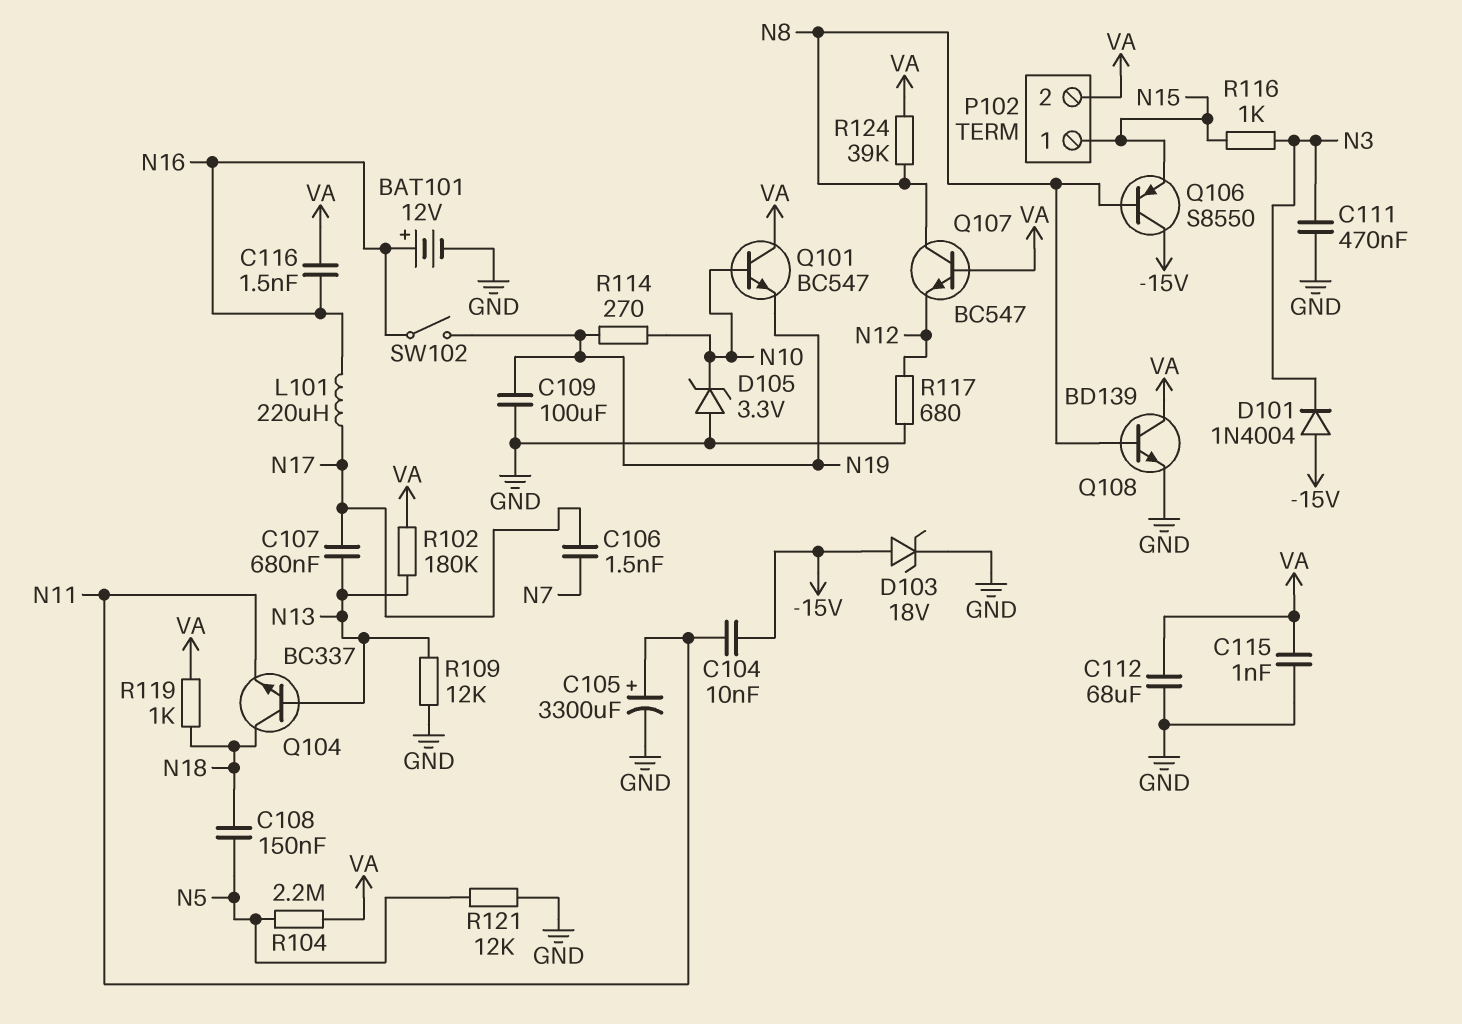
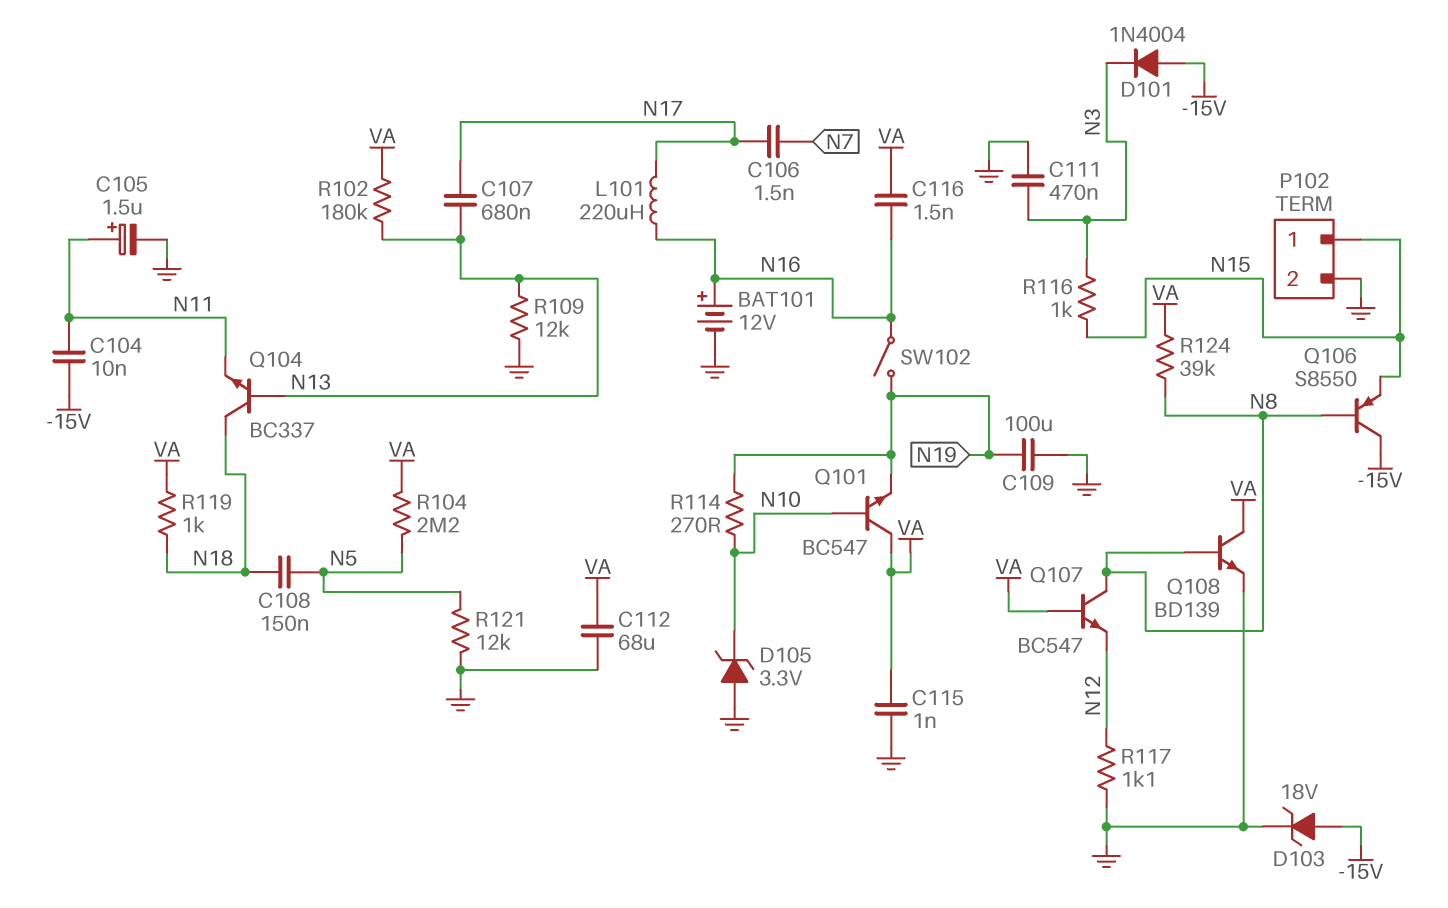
C105: 3300uF (plus N11, minus GND) -> 1.5uF (plus N11, minus GND)
P102 pin 2: VA -> GND
R117: 680 (GND, N12) -> 1.1k (GND, N12)

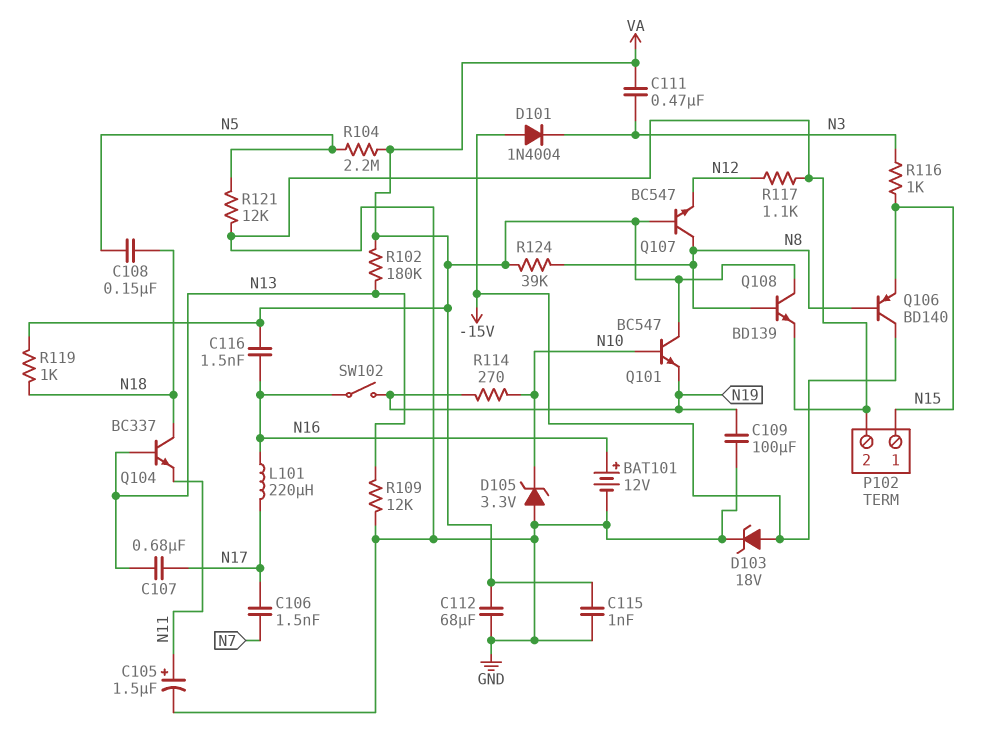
C104: 10nF (-15V, N11) -> none
C111: 470nF (GND, N3) -> 470nF (N3, VA)
Q106: PNP S8550 (B N8, C -15V, E N15) -> PNP BD140 (B N8, C -15V, E N15)

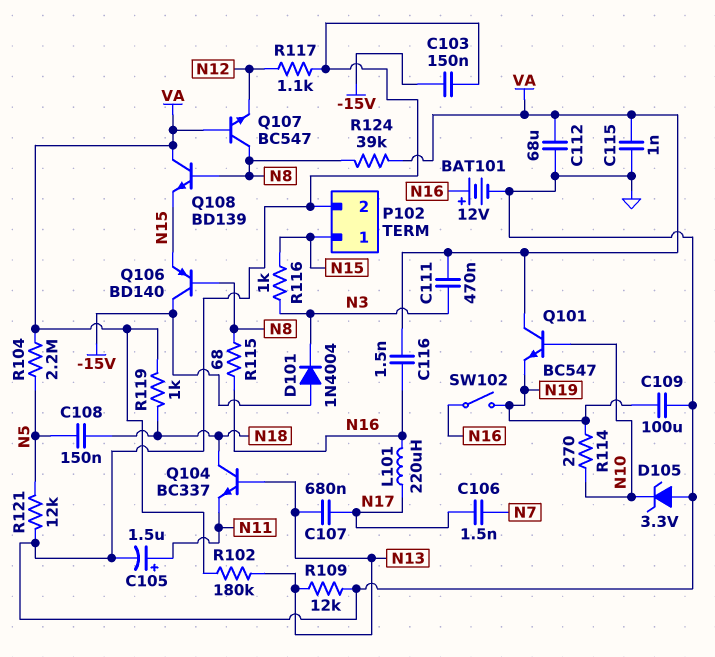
C103: none -> 150nF (-15V, GND)
D103: zener 18V (A -15V, K GND) -> none
Q108: NPN BD139 (B N8, C VA, E GND) -> NPN BD139 (B N8, C VA, E N15)
R115: none -> 68 (N8, N16)

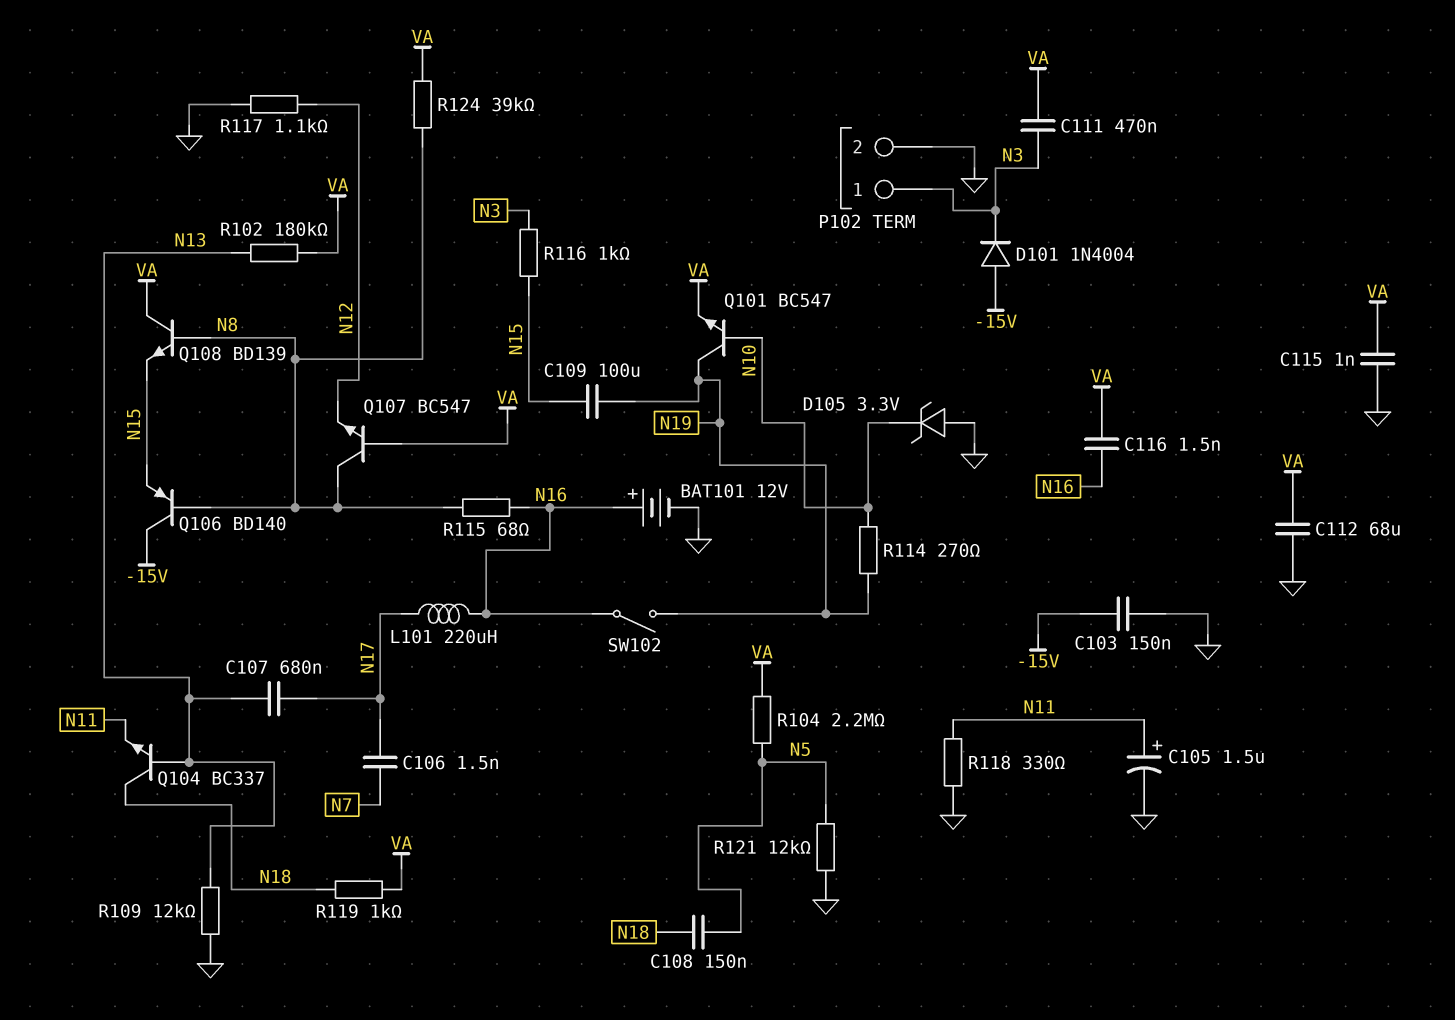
C109: 100uF (GND, N19) -> 100uF (N15, N19)
P102 pin 1: N15 -> N3
Q101: NPN BC547 (B N10, C VA, E N19) -> NPN BC547 (B N10, C N19, E VA)
R118: none -> 330 (GND, N11)

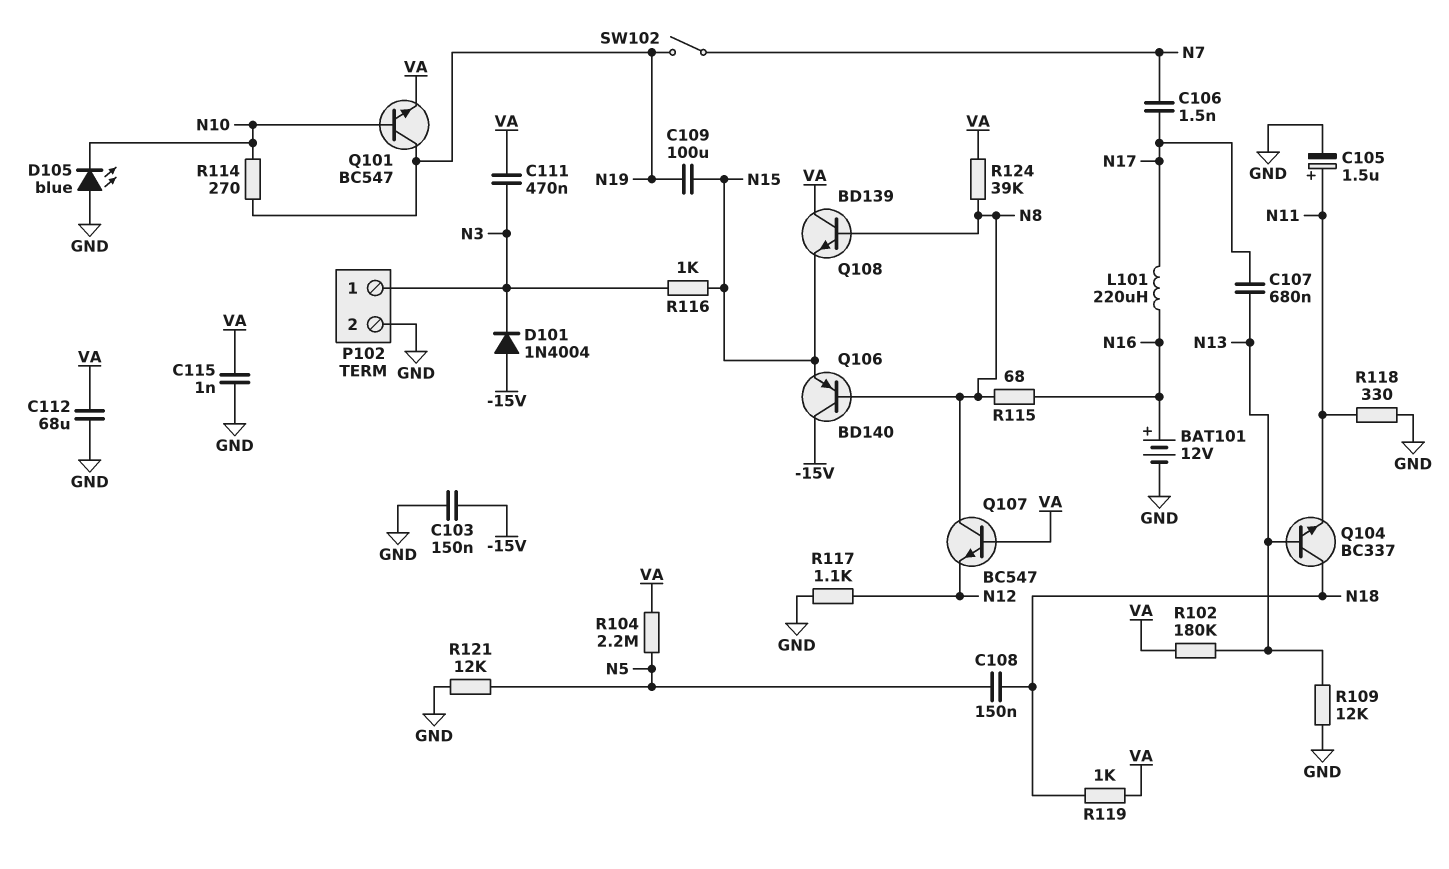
C116: 1.5nF (N16, VA) -> none
D105: zener 3.3V (A GND, K N10) -> LED blue (A GND, K N10)
SW102: switch (N16, N19) -> switch (N7, N19)

